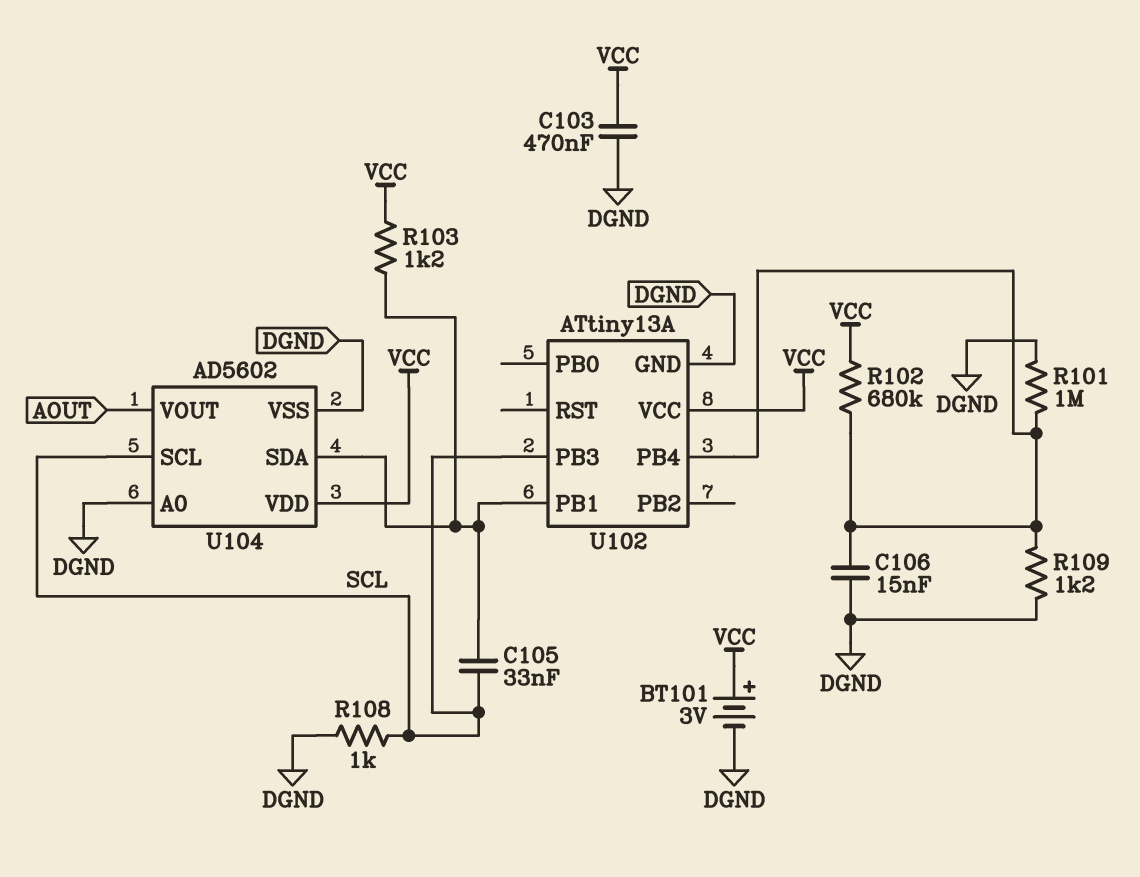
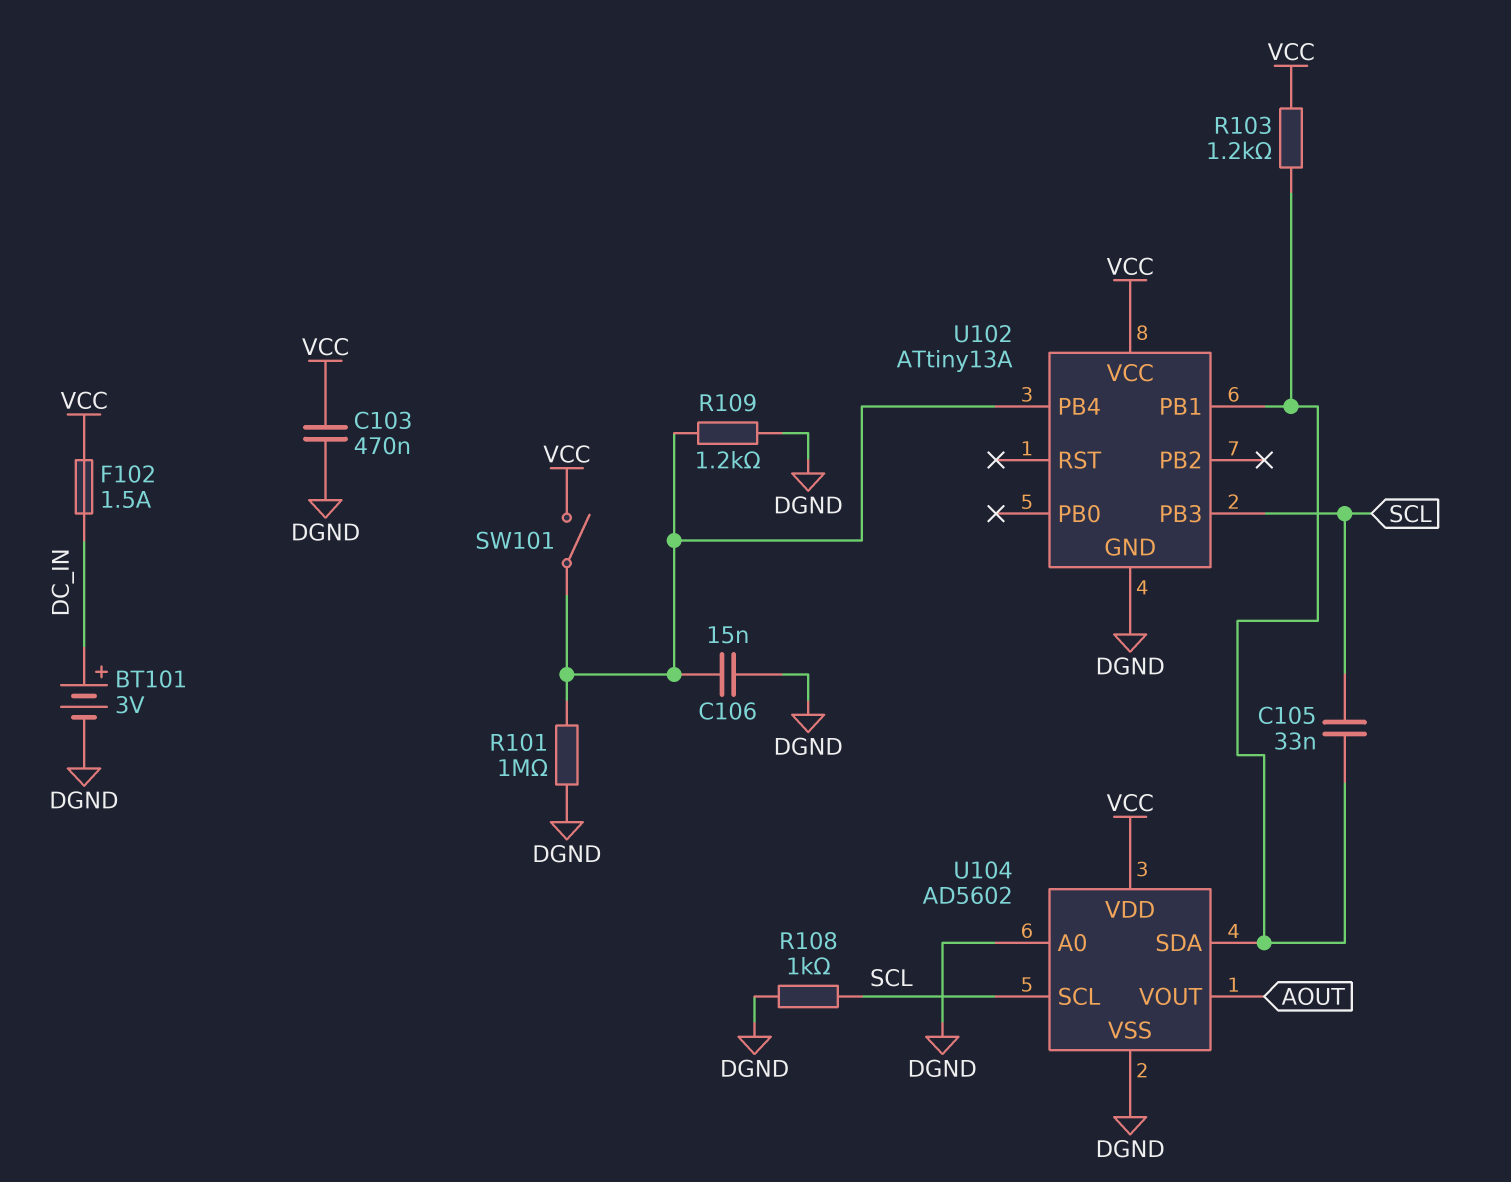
BT101: 3V (plus VCC, minus DGND) -> 3V (plus DC_IN, minus DGND)
F102: none -> 1.5A (DC_IN, VCC)
R102: 680k (U102/PB4, VCC) -> none
SW101: none -> switch (U102/PB4, VCC)

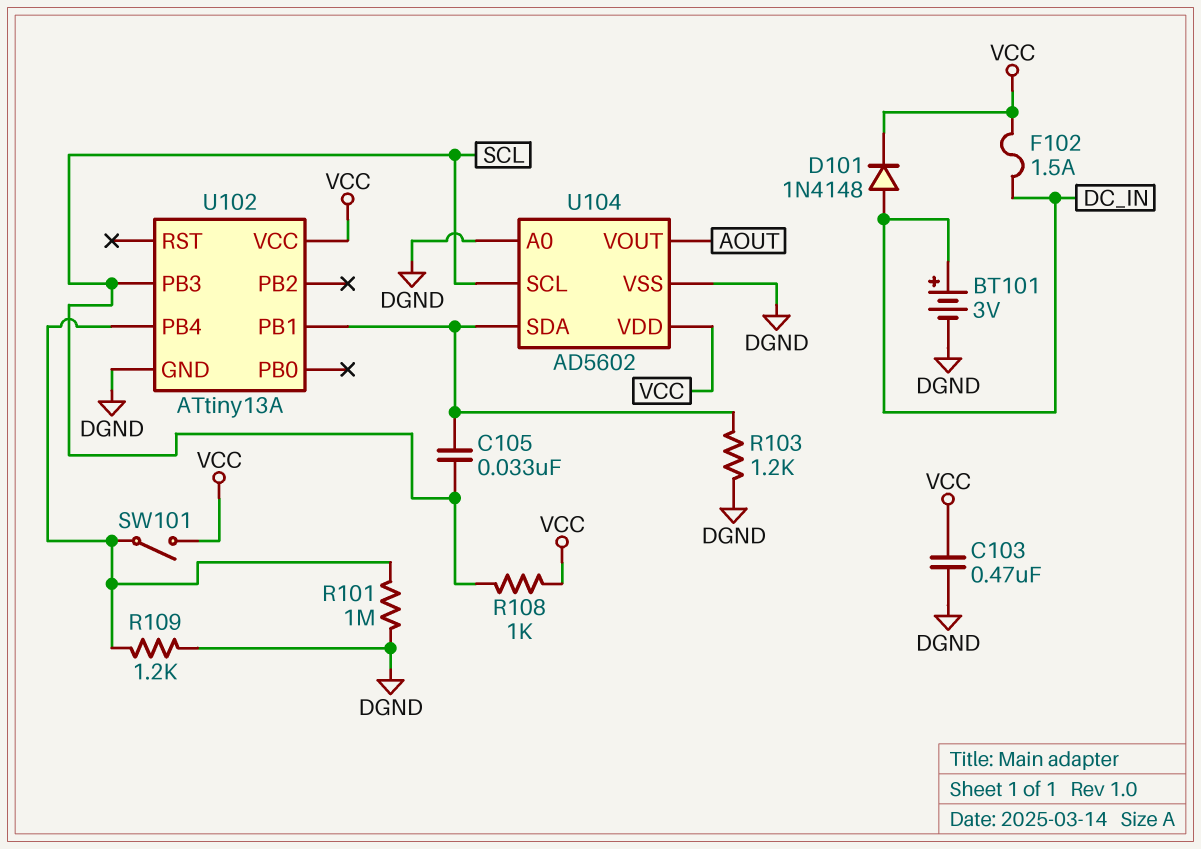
C106: 15nF (DGND, U102/PB4) -> none
D101: none -> diode 1N4148 (A DC_IN, K VCC)
R103: 1.2k (U102/PB1, VCC) -> 1.2k (DGND, U102/PB1)
R108: 1k (DGND, SCL) -> 1k (SCL, VCC)

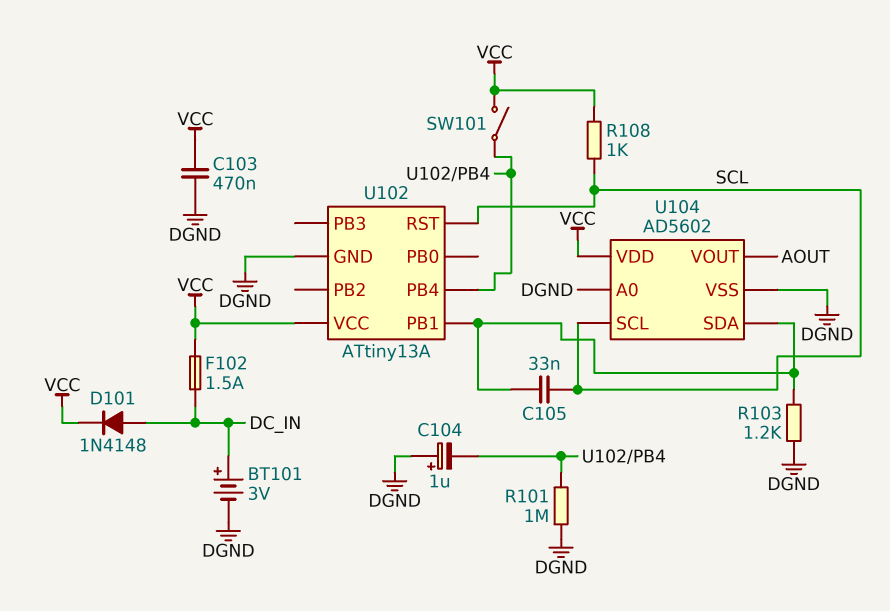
C104: none -> 1uF (plus DGND, minus U102/PB4)
R109: 1.2k (DGND, U102/PB4) -> none
U102 pin PB3: SCL -> none
U102 pin RST: none -> SCL

